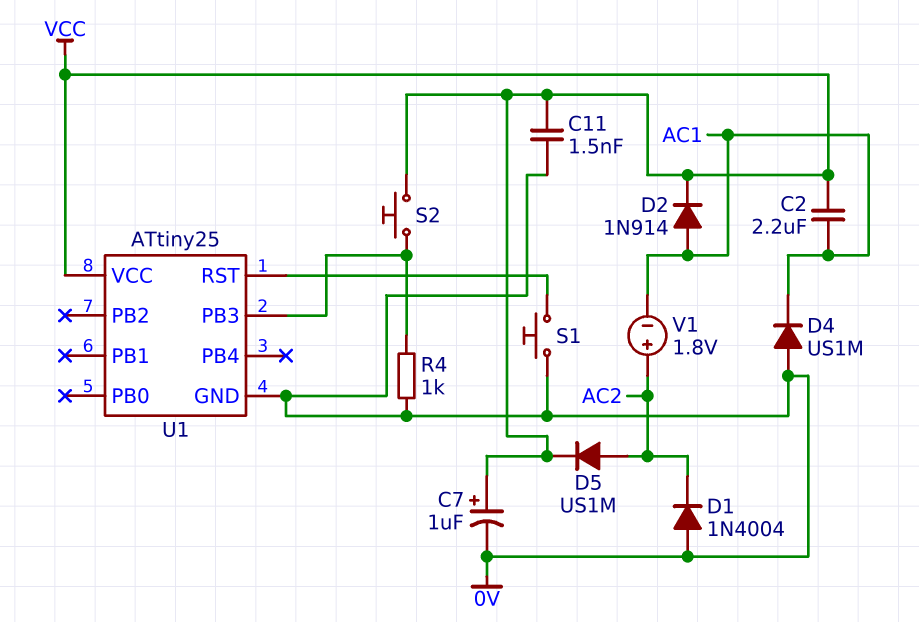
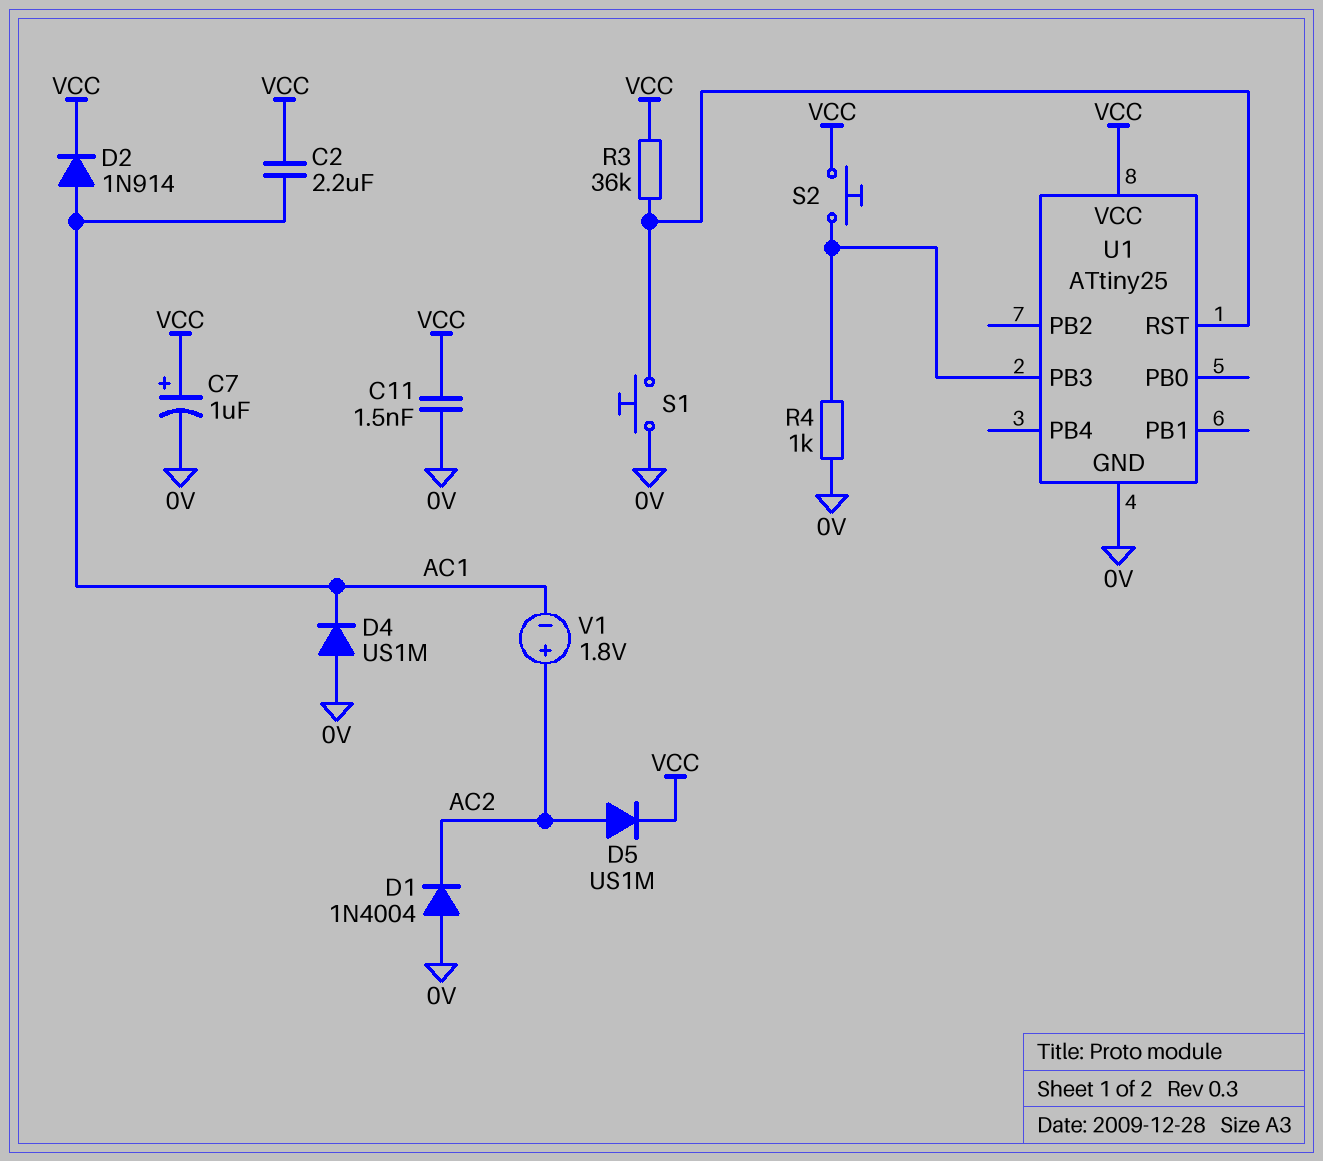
R3: none -> 36k (U1/RST, VCC)

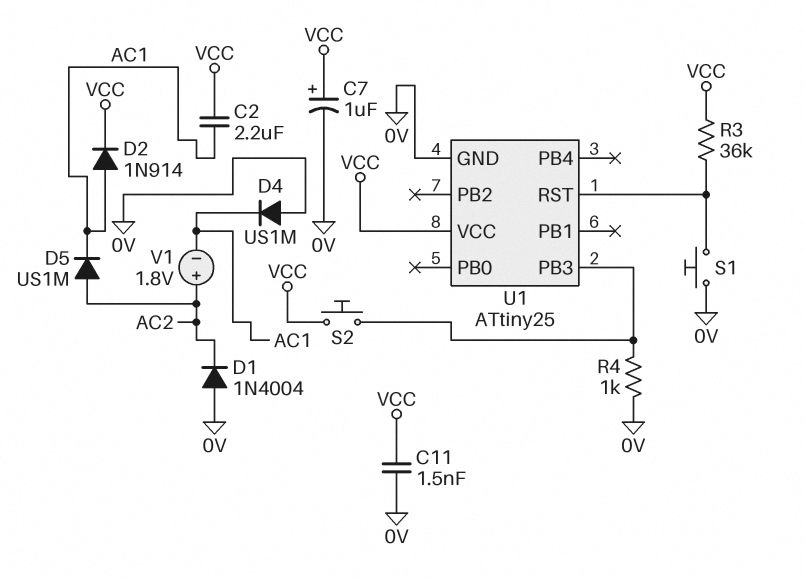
D5: diode US1M (A AC2, K VCC) -> diode US1M (A AC2, K AC1)

